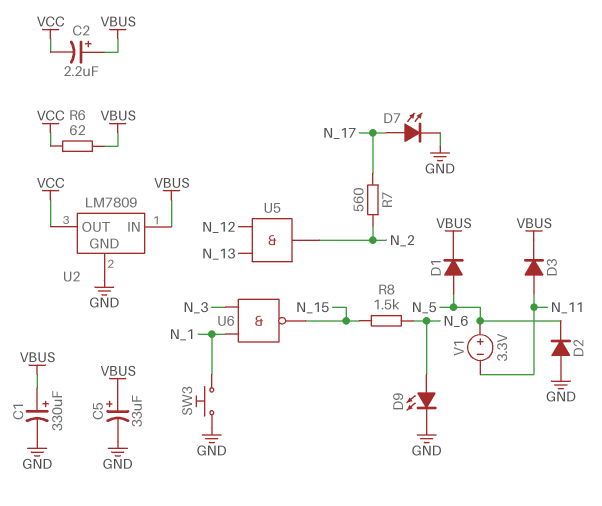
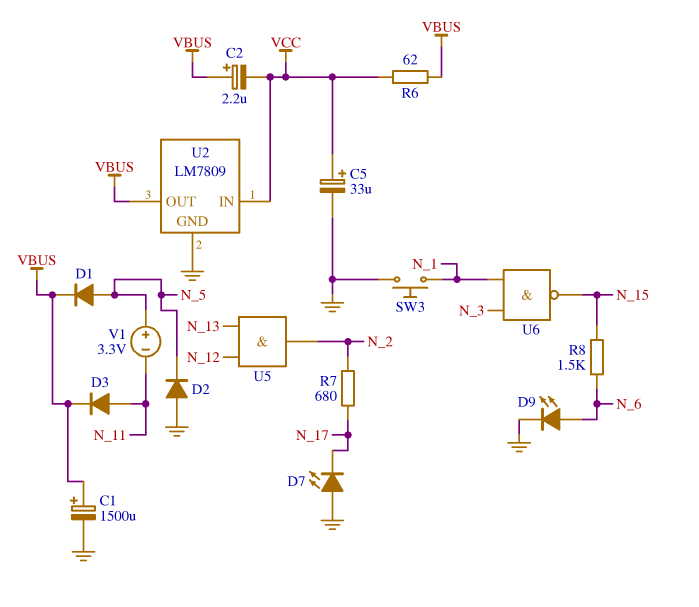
C1: 330uF (plus VBUS, minus GND) -> 1500uF (plus VBUS, minus GND)
C5: 33uF (plus VBUS, minus GND) -> 33uF (plus VCC, minus GND)
D7: LED (A N_17, K GND) -> LED (A GND, K N_17)
R7: 560 (N_2, N_17) -> 680 (N_2, N_17)
U2 pin IN: VBUS -> VCC
U2 pin OUT: VCC -> VBUS

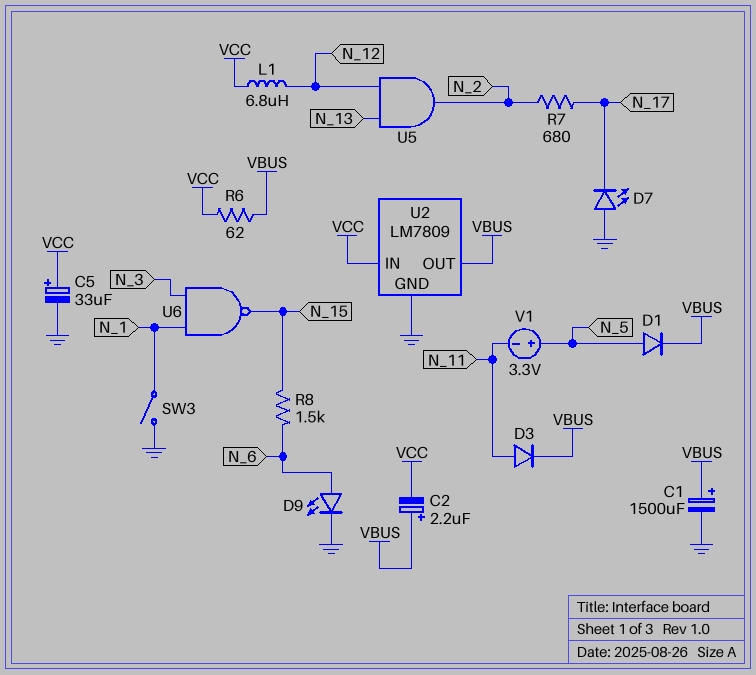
D2: diode (A GND, K N_5) -> none
L1: none -> 6.8uH (N_12, VCC)
SW3: button (GND, N_1) -> switch (GND, N_1)

